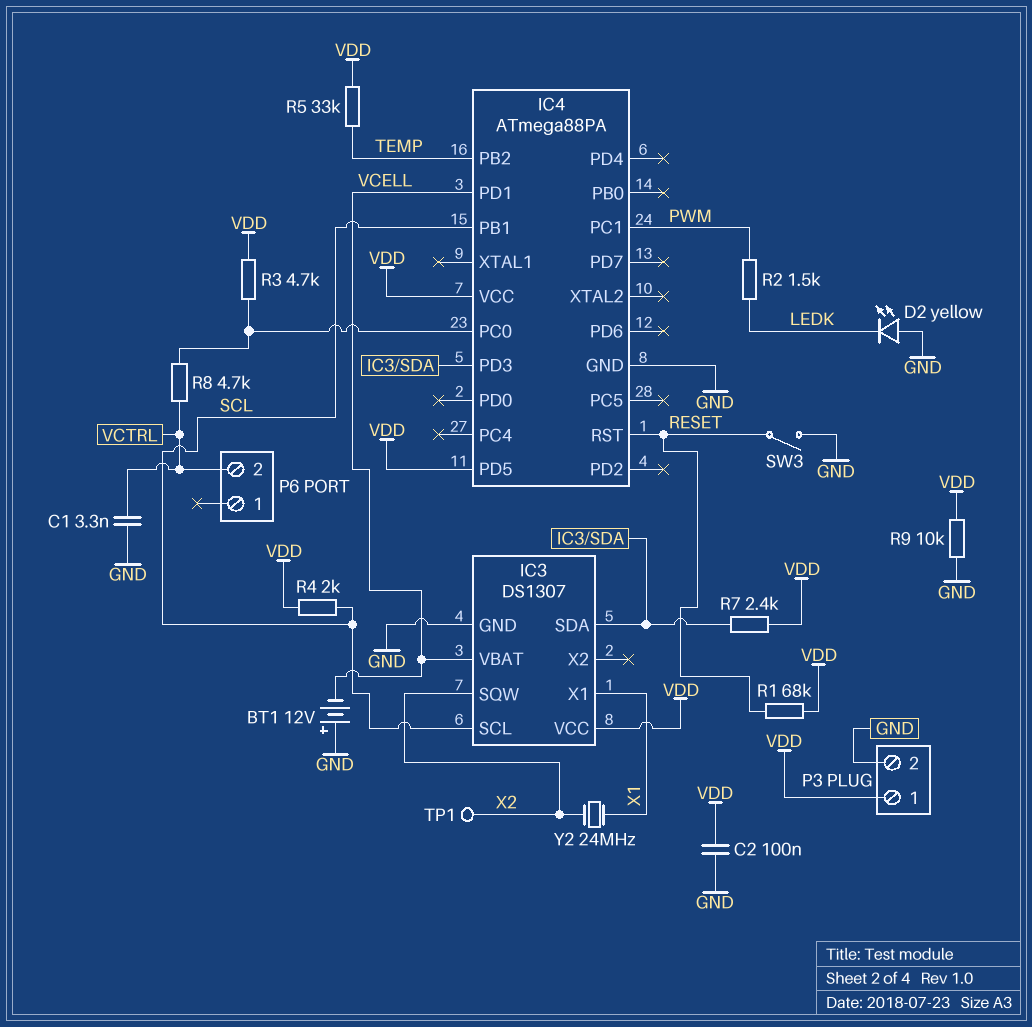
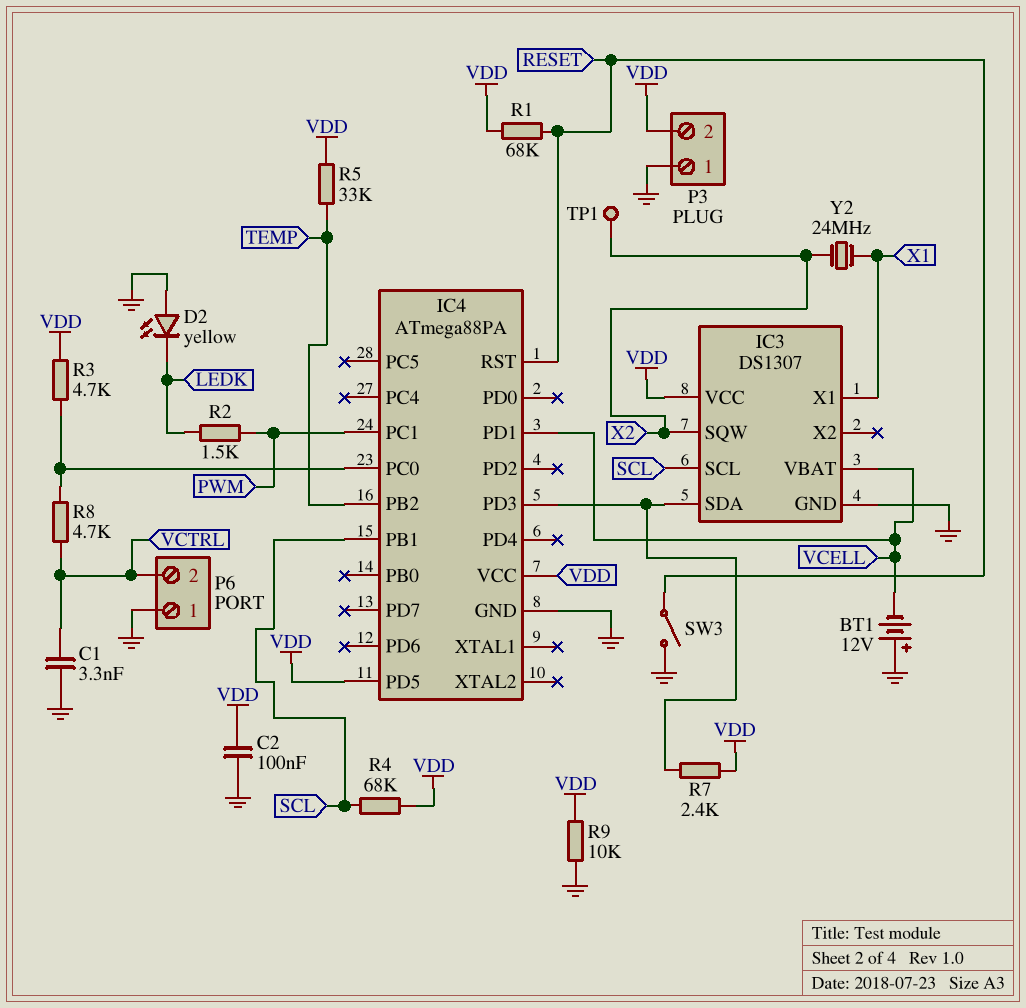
P3 pin 1: VDD -> GND
P3 pin 2: GND -> VDD
P6 pin 1: none -> GND
R4: 2k (SCL, VDD) -> 68k (SCL, VDD)

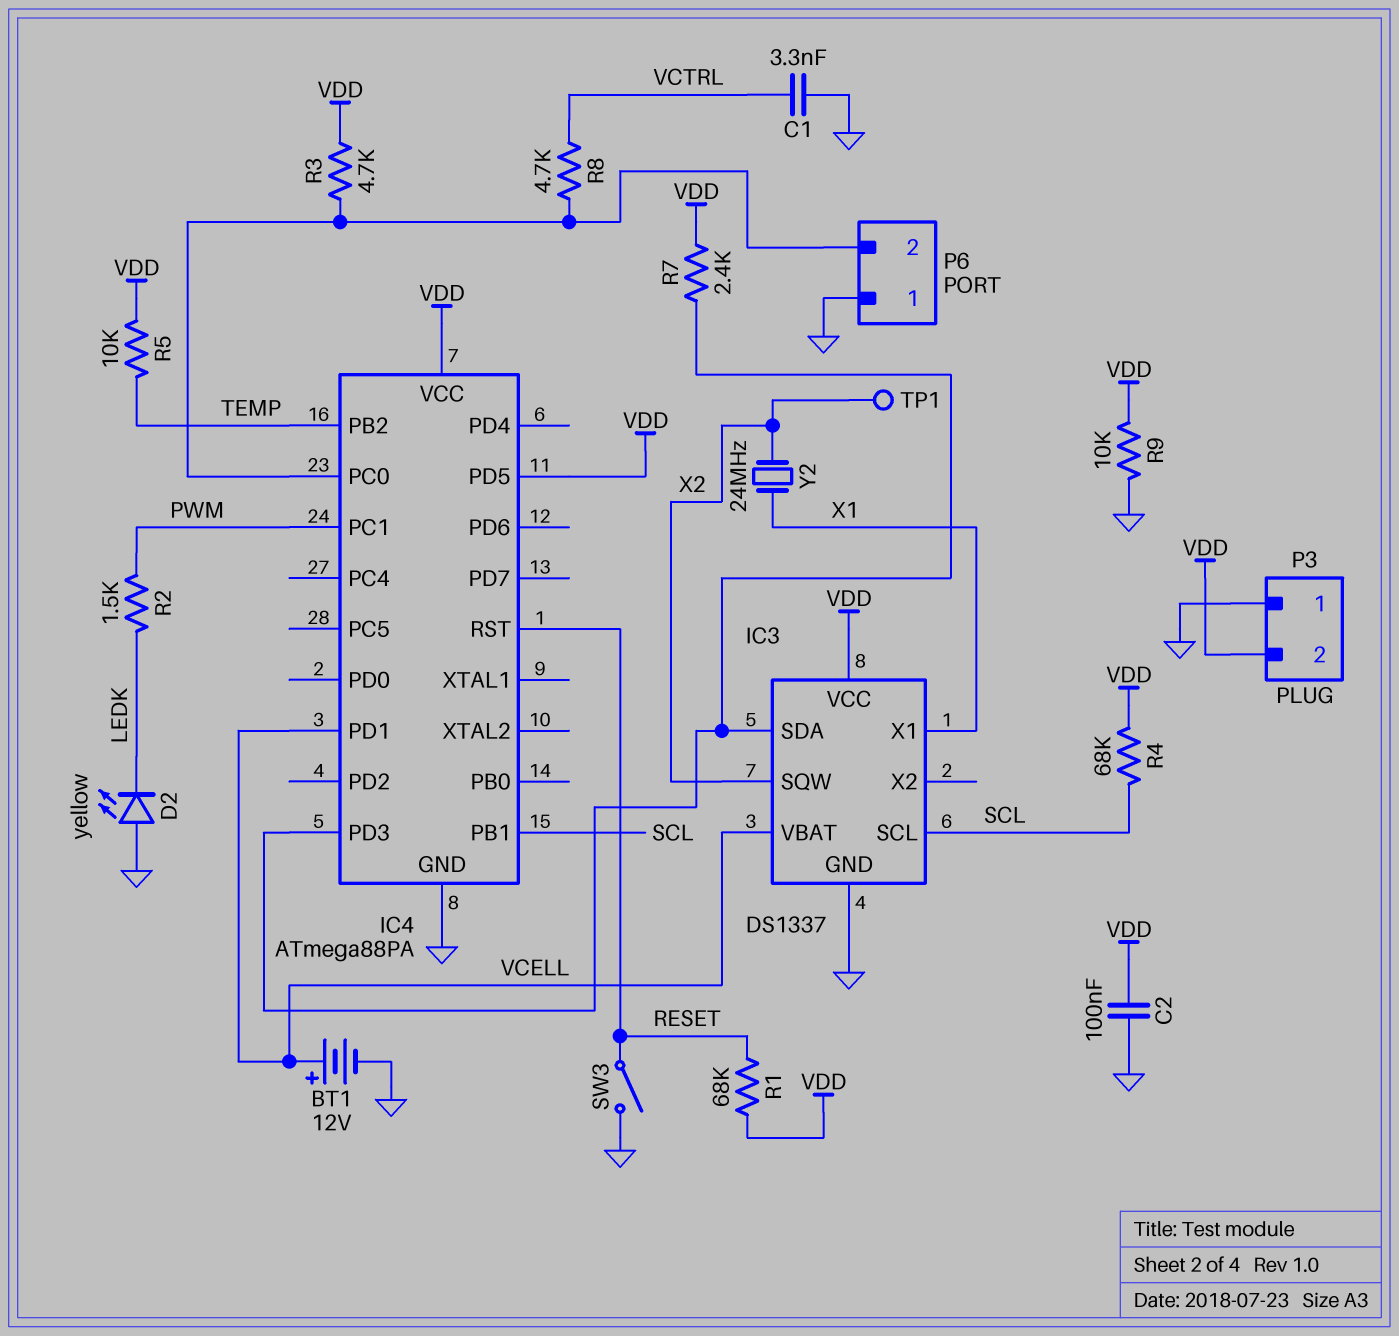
BT1: 12V (plus GND, minus VCELL) -> 12V (plus VCELL, minus GND)
IC3: DS1307 -> DS1337
P6 pin 2: VCTRL -> IC4/PC0
R5: 33k (TEMP, VDD) -> 10k (TEMP, VDD)

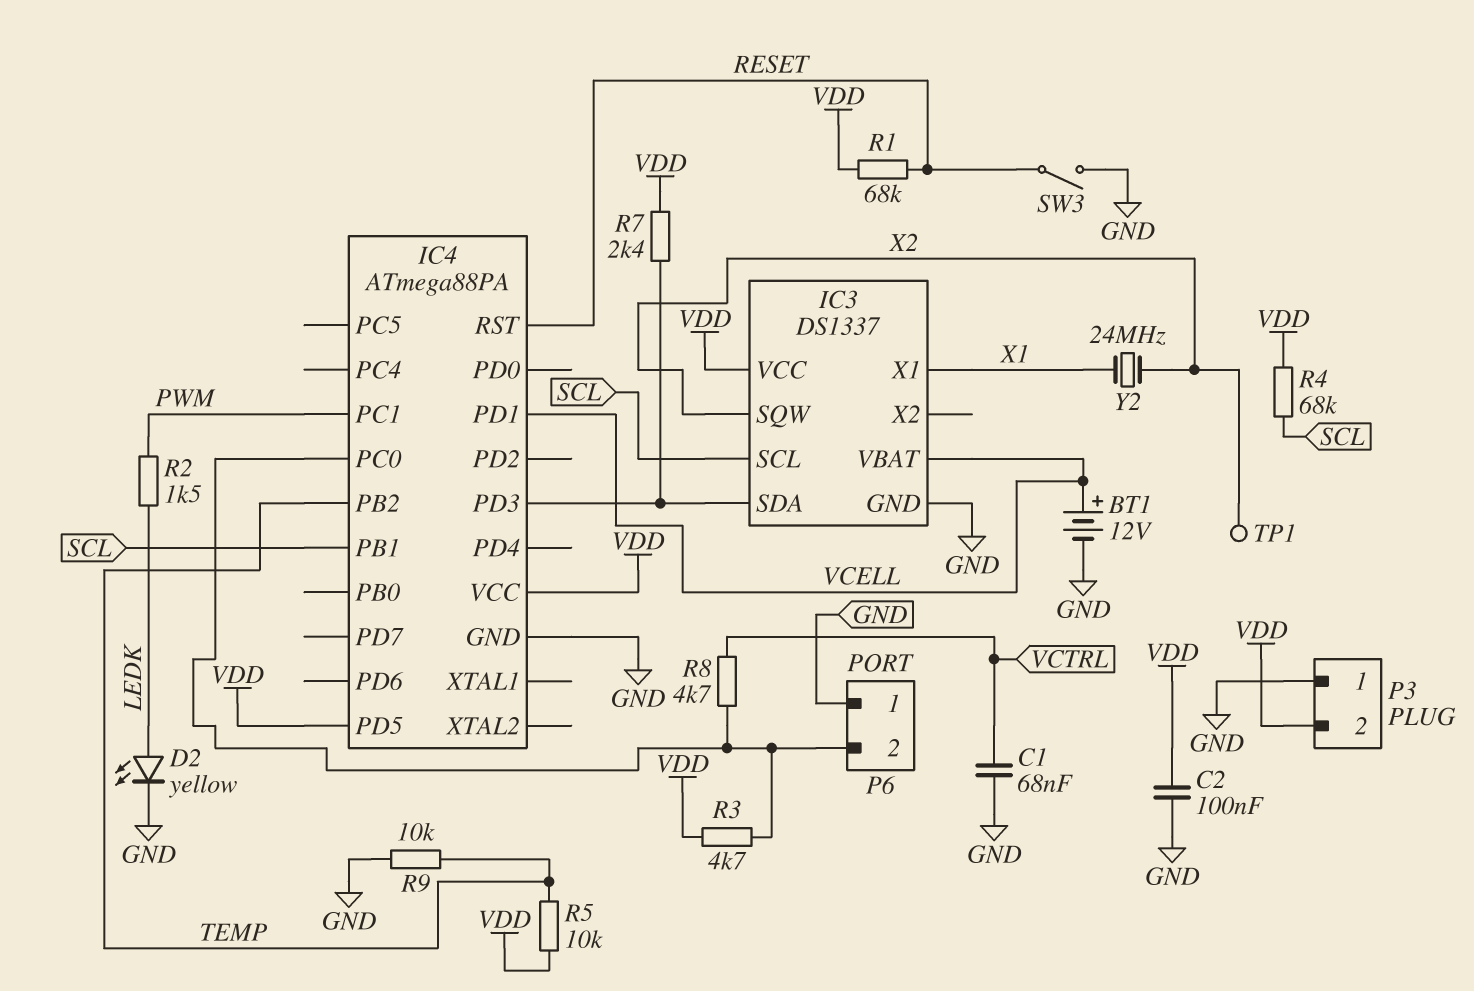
C1: 3.3nF (GND, VCTRL) -> 68nF (GND, VCTRL)
D2: LED yellow (A GND, K LEDK) -> LED yellow (A LEDK, K GND)
R9: 10k (GND, VDD) -> 10k (GND, TEMP)

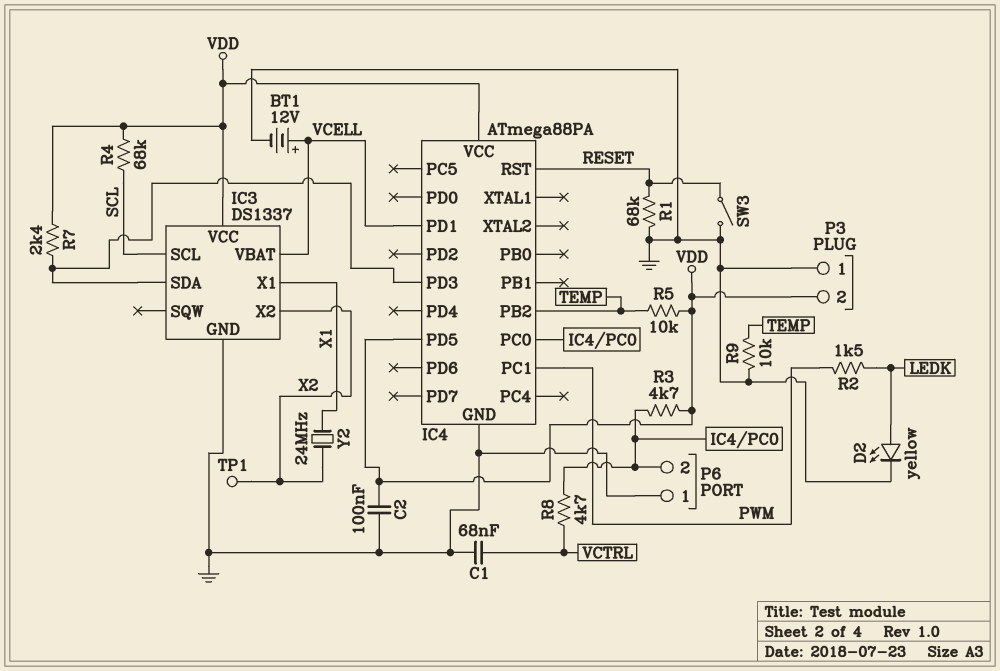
IC3 pin SQW: X2 -> none
IC3 pin X2: none -> X2
IC4 pin PB1: SCL -> none
R1: 68k (RESET, VDD) -> 68k (GND, RESET)

